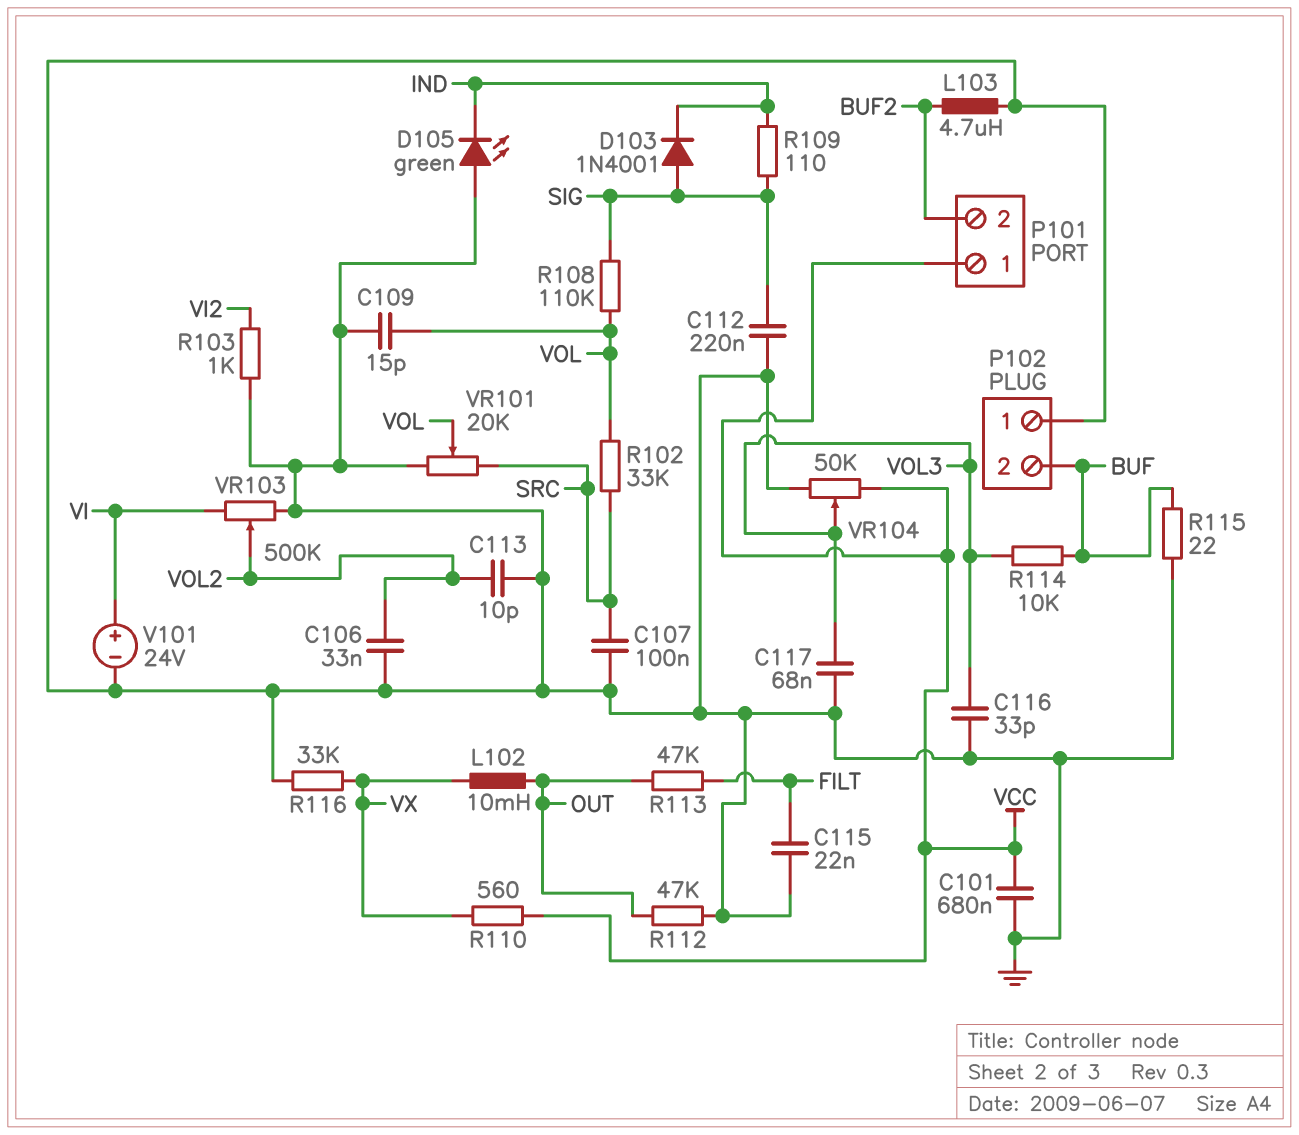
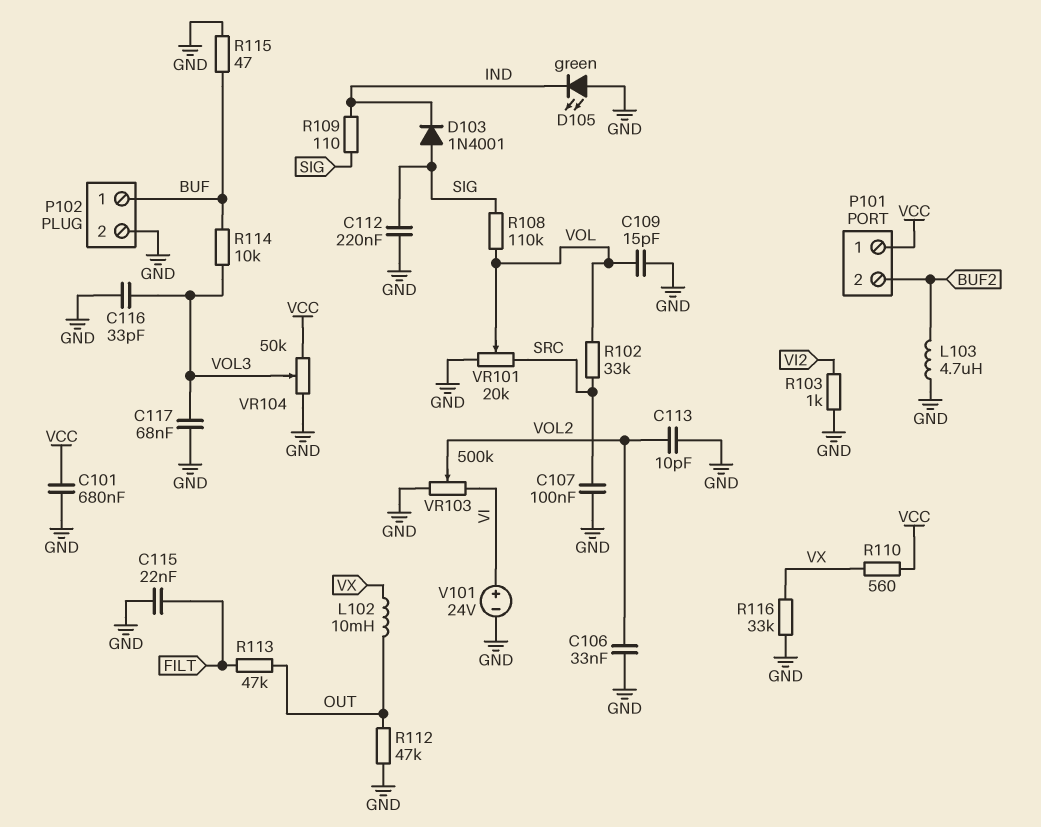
P102 pin 1: GND -> BUF
P102 pin 2: BUF -> GND
R115: 22 (BUF, GND) -> 47 (BUF, GND)

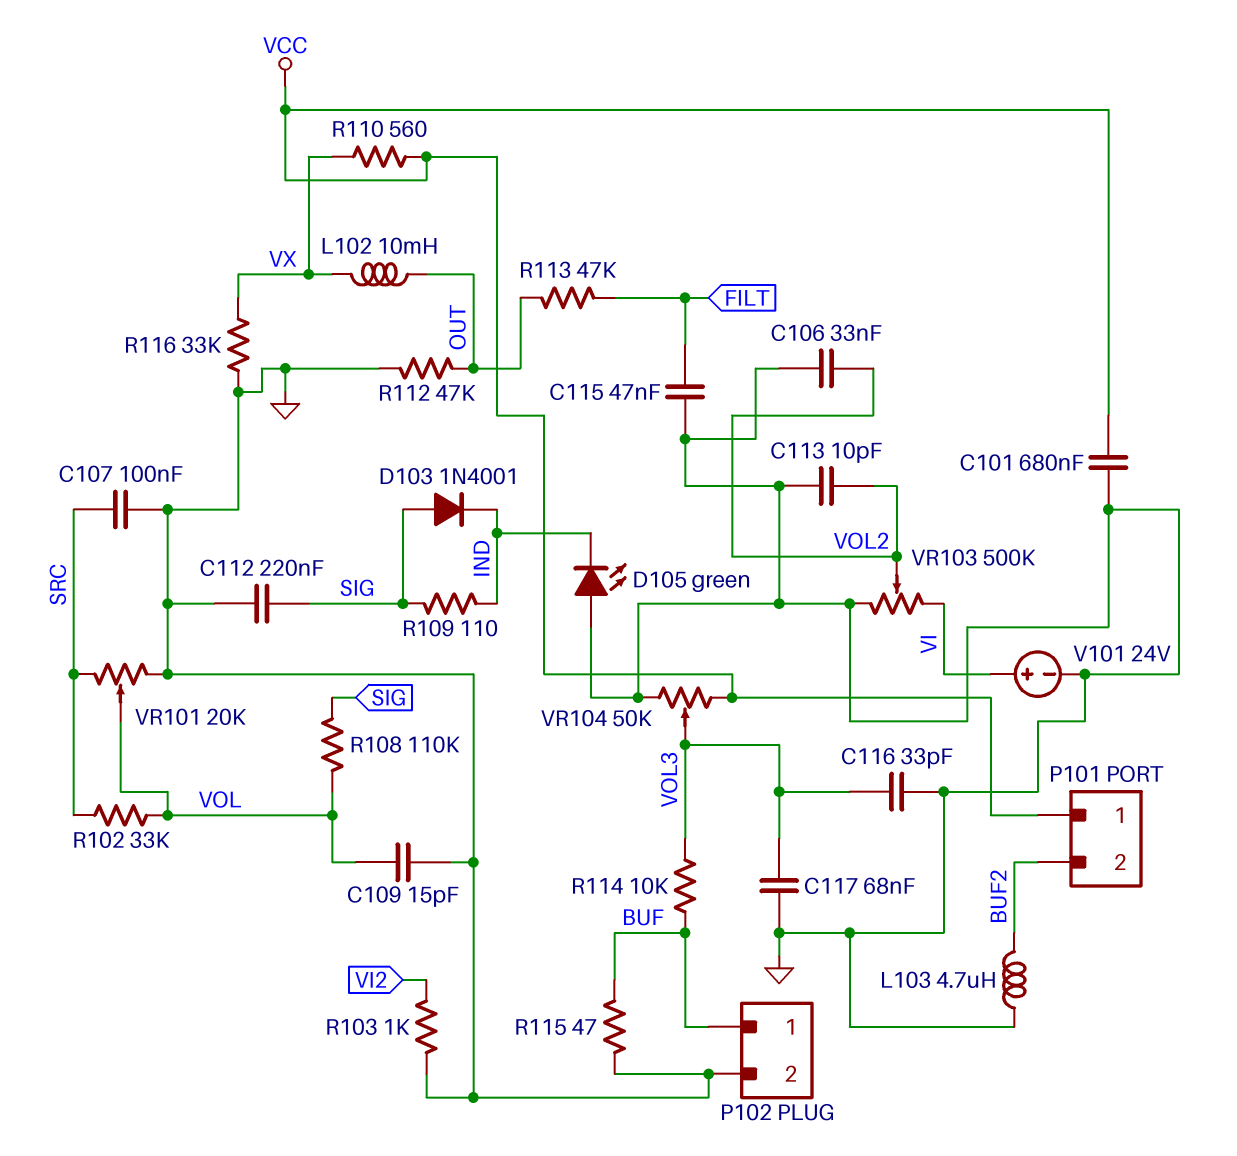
C115: 22nF (FILT, GND) -> 47nF (FILT, GND)

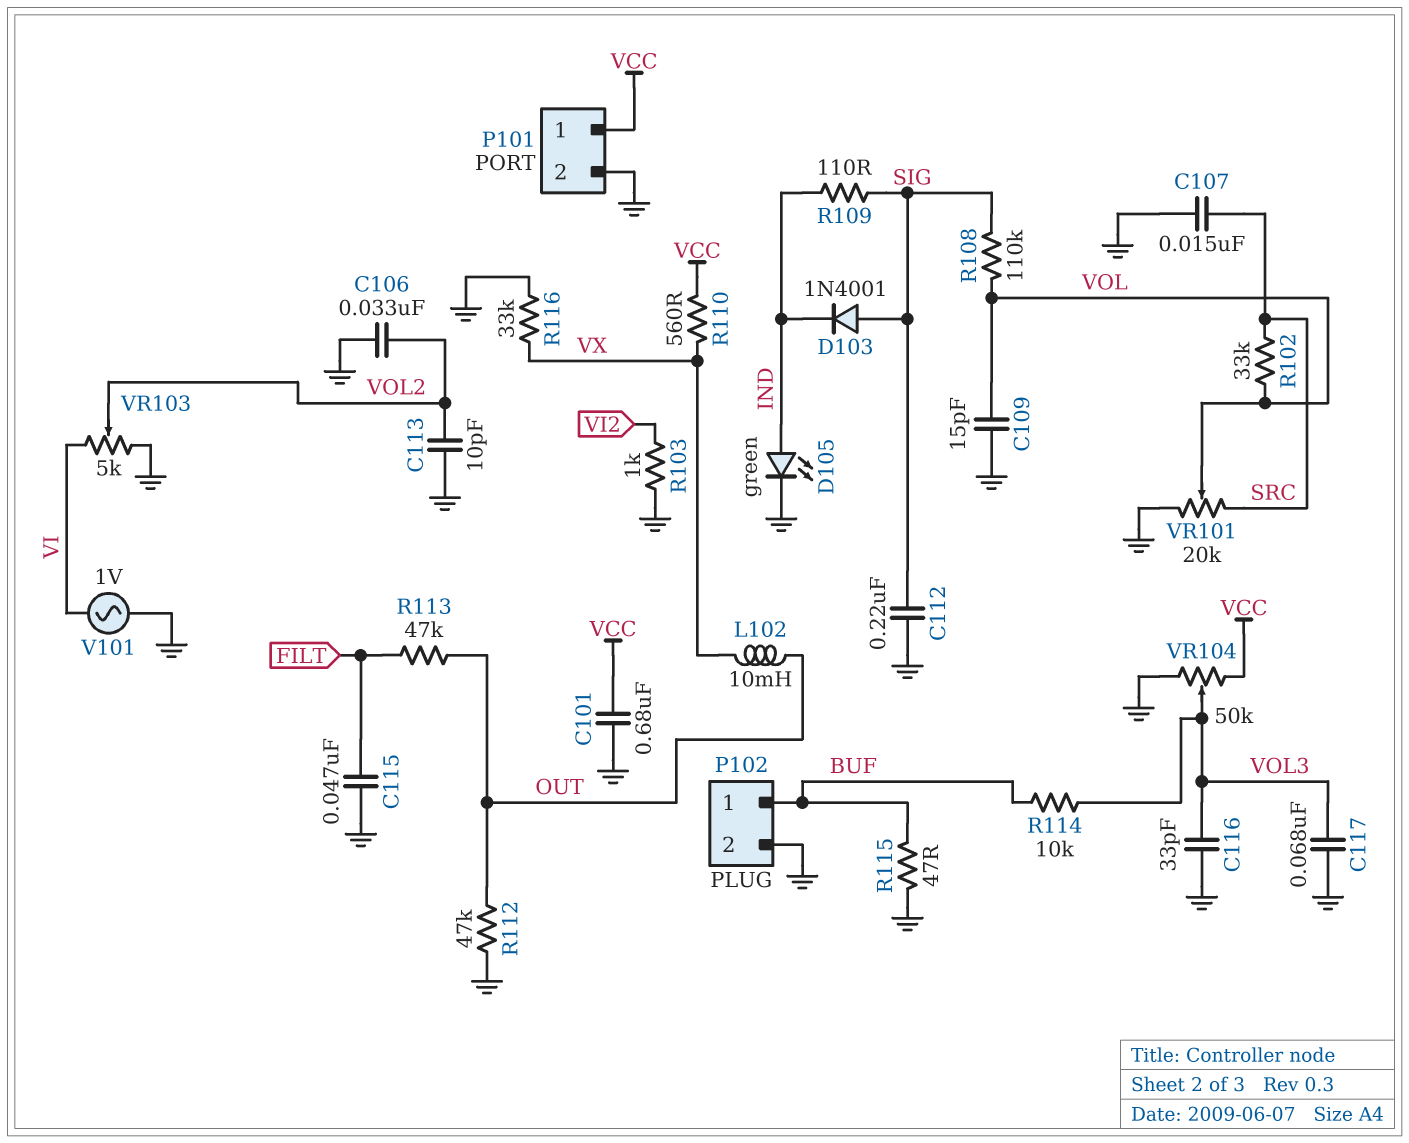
C107: 100nF (GND, SRC) -> 15nF (GND, SRC)
D105: LED green (A GND, K IND) -> LED green (A IND, K GND)
L103: 4.7uH (BUF2, GND) -> none
P101 pin 2: BUF2 -> GND
V101: 24V (plus VI, minus GND) -> AC 1V (GND, VI)
VR103: 500k (GND, VI, wiper VOL2) -> 5k (GND, VI, wiper VOL2)

